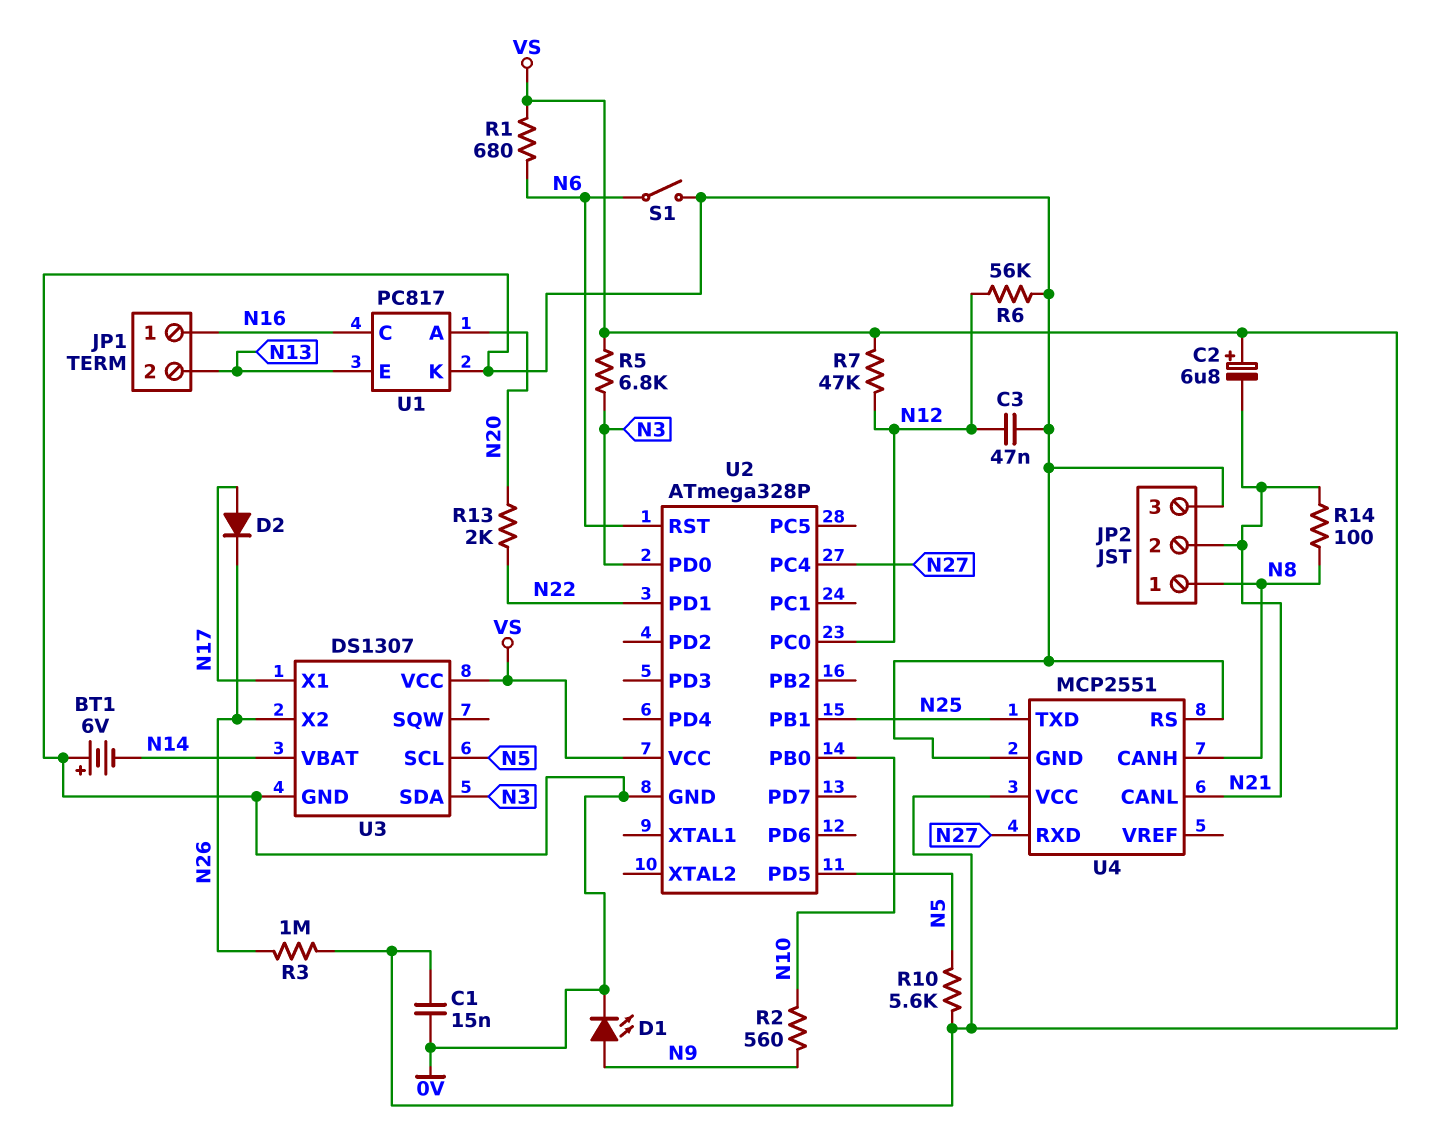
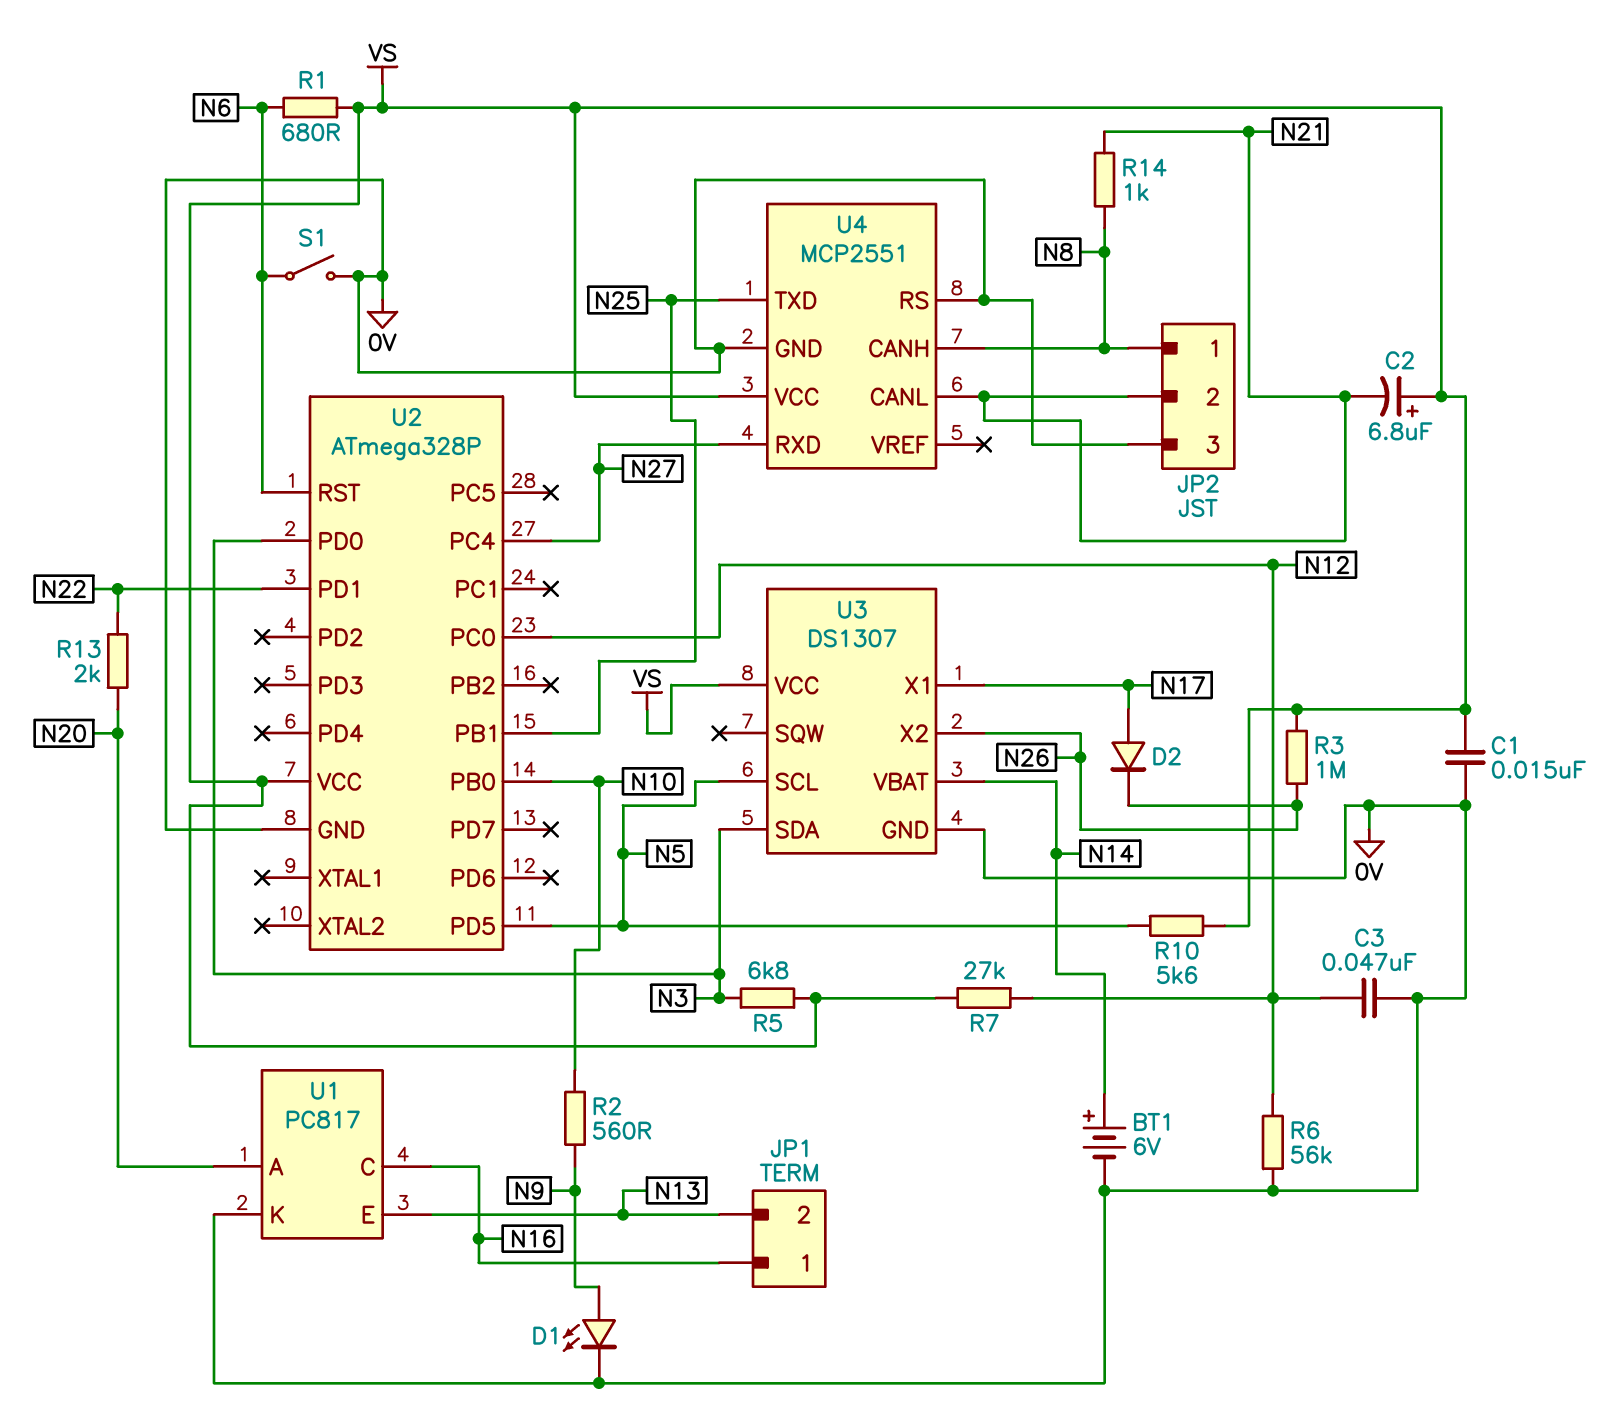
BT1: 6V (plus 0V, minus N14) -> 6V (plus N14, minus 0V)
R7: 47k (N12, VS) -> 27k (N12, VS)
R14: 100 (N8, N21) -> 1k (N8, N21)

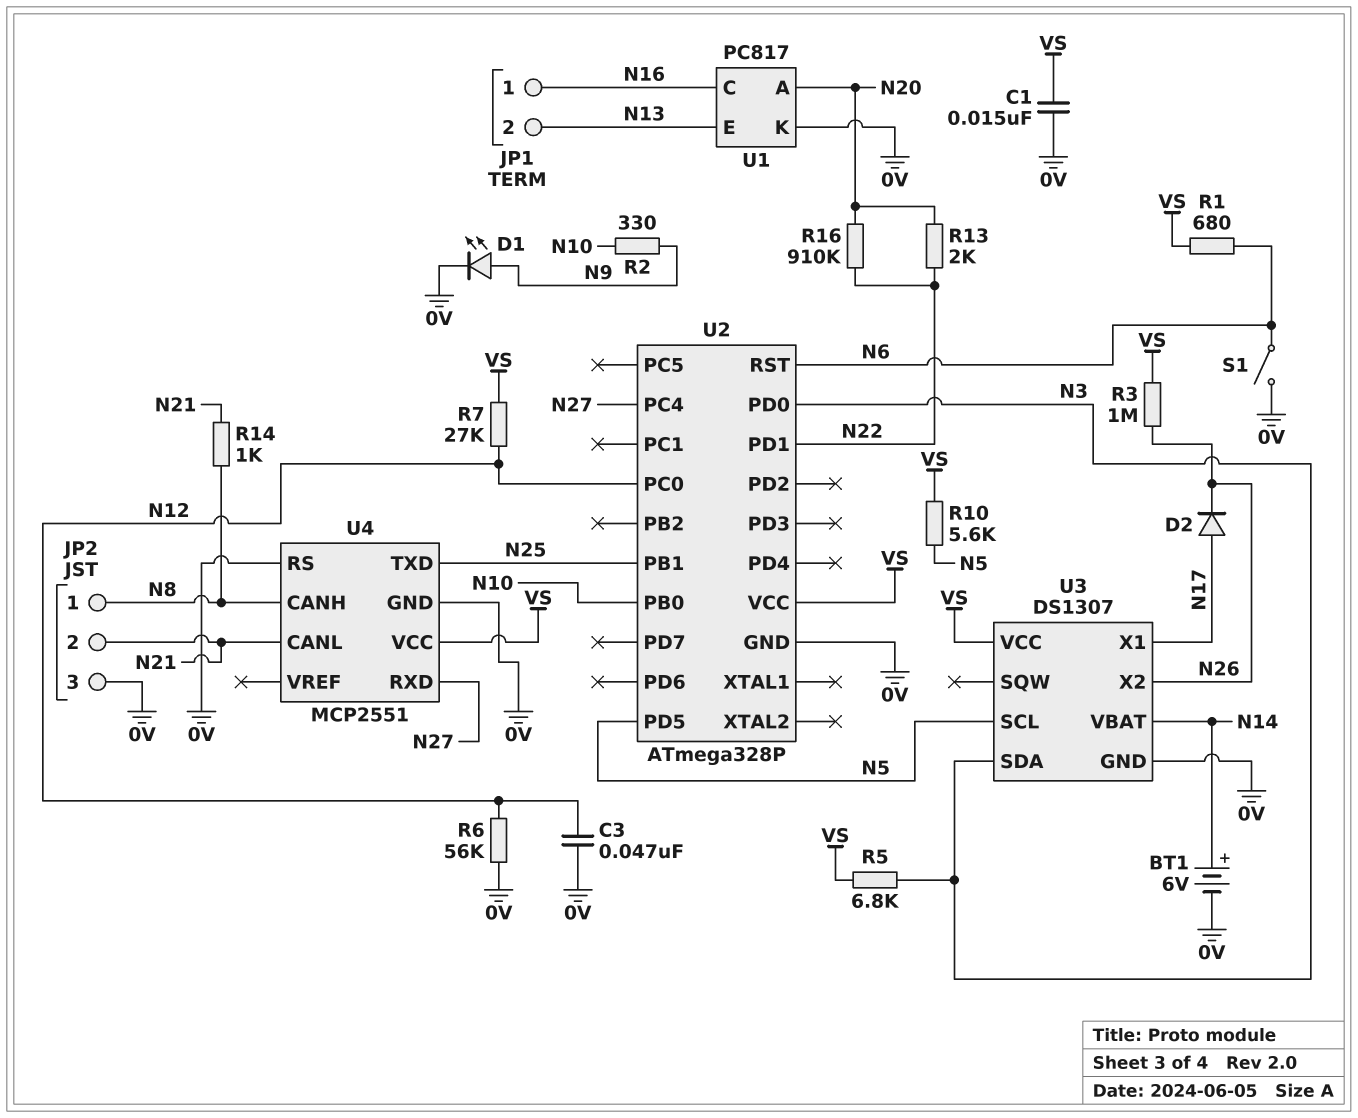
C2: 6.8uF (plus VS, minus N21) -> none
R2: 560 (N9, N10) -> 330 (N9, N10)
R16: none -> 910k (N20, N22)

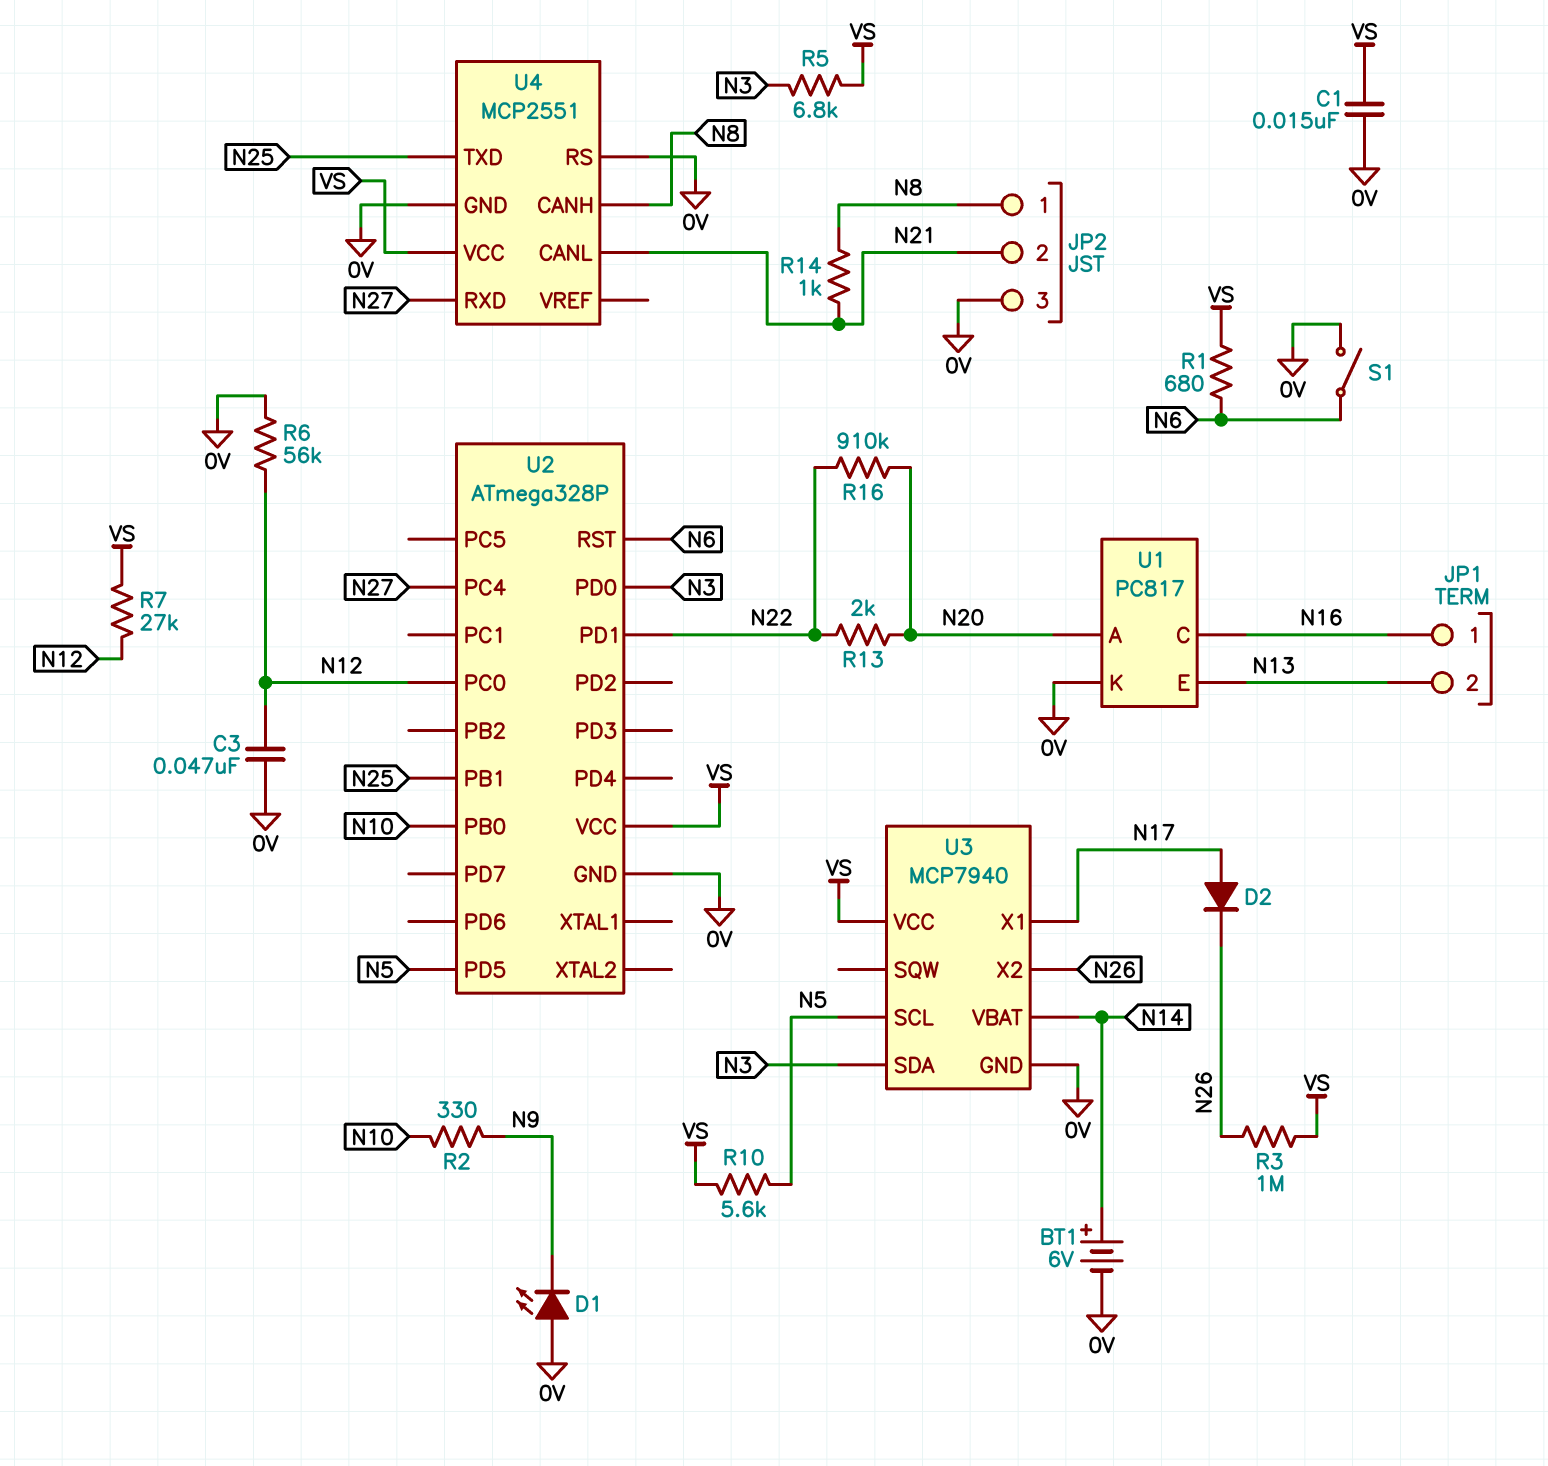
D1: LED (A N9, K 0V) -> LED (A 0V, K N9)
U3: DS1307 -> MCP7940

